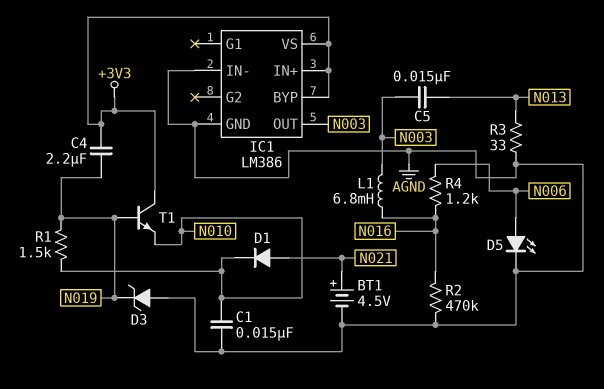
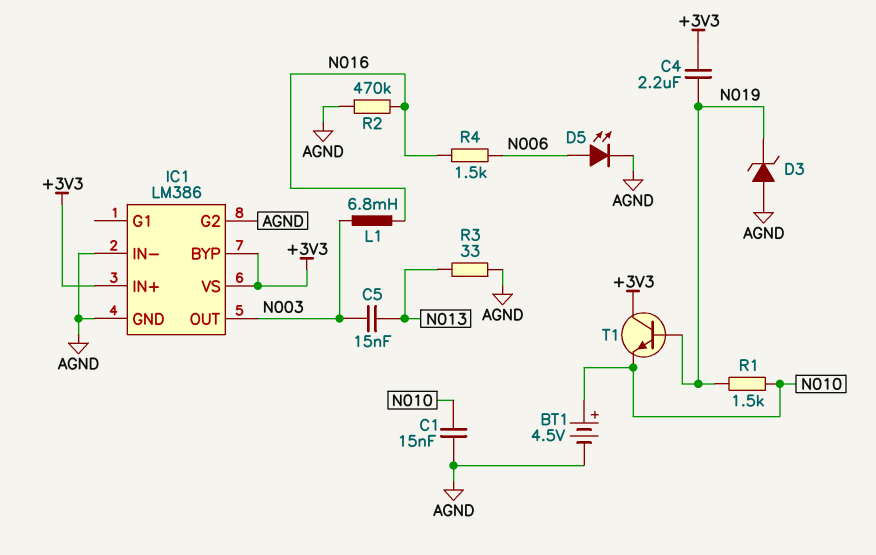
BT1: 4.5V (plus N021, minus AGND) -> 4.5V (plus N010, minus AGND)
D1: diode (A N021, K N010) -> none
IC1 pin G2: none -> AGND
R4: 1.2k (N006, N016) -> 1.5k (N006, N016)

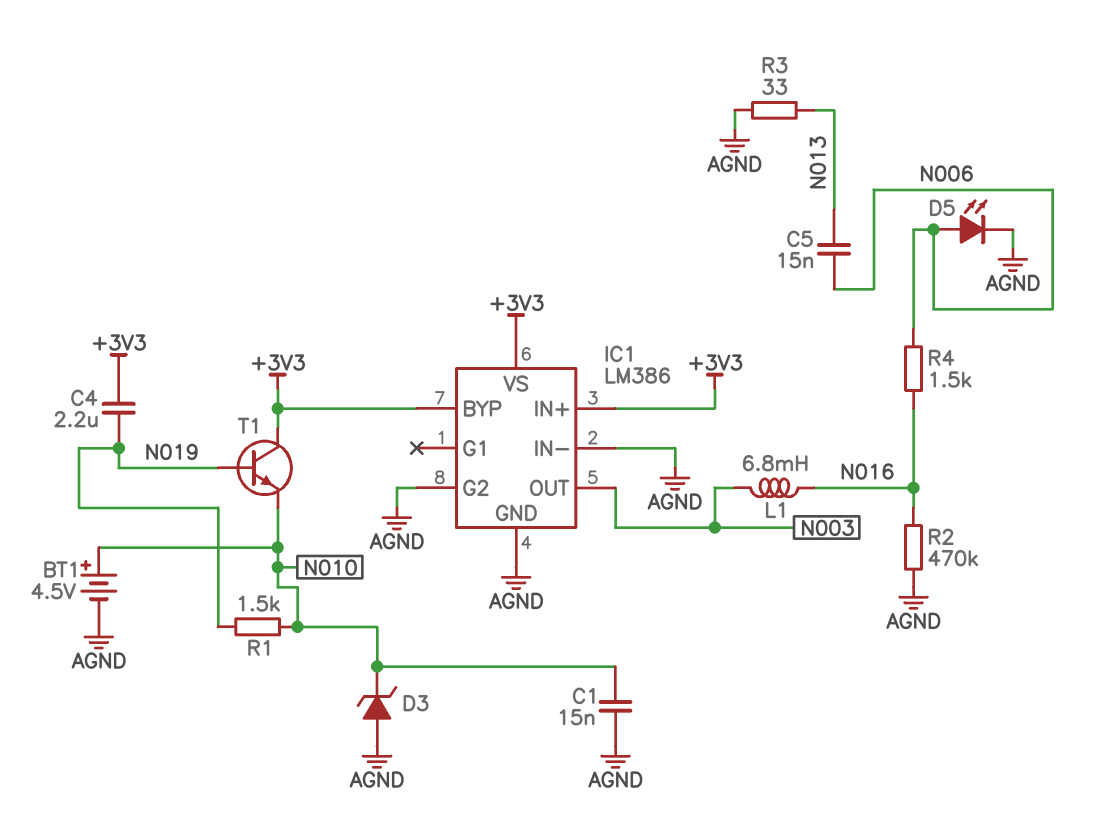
C5: 15nF (N003, N013) -> 15nF (N006, N013)
D3: zener (A AGND, K N019) -> zener (A AGND, K N010)

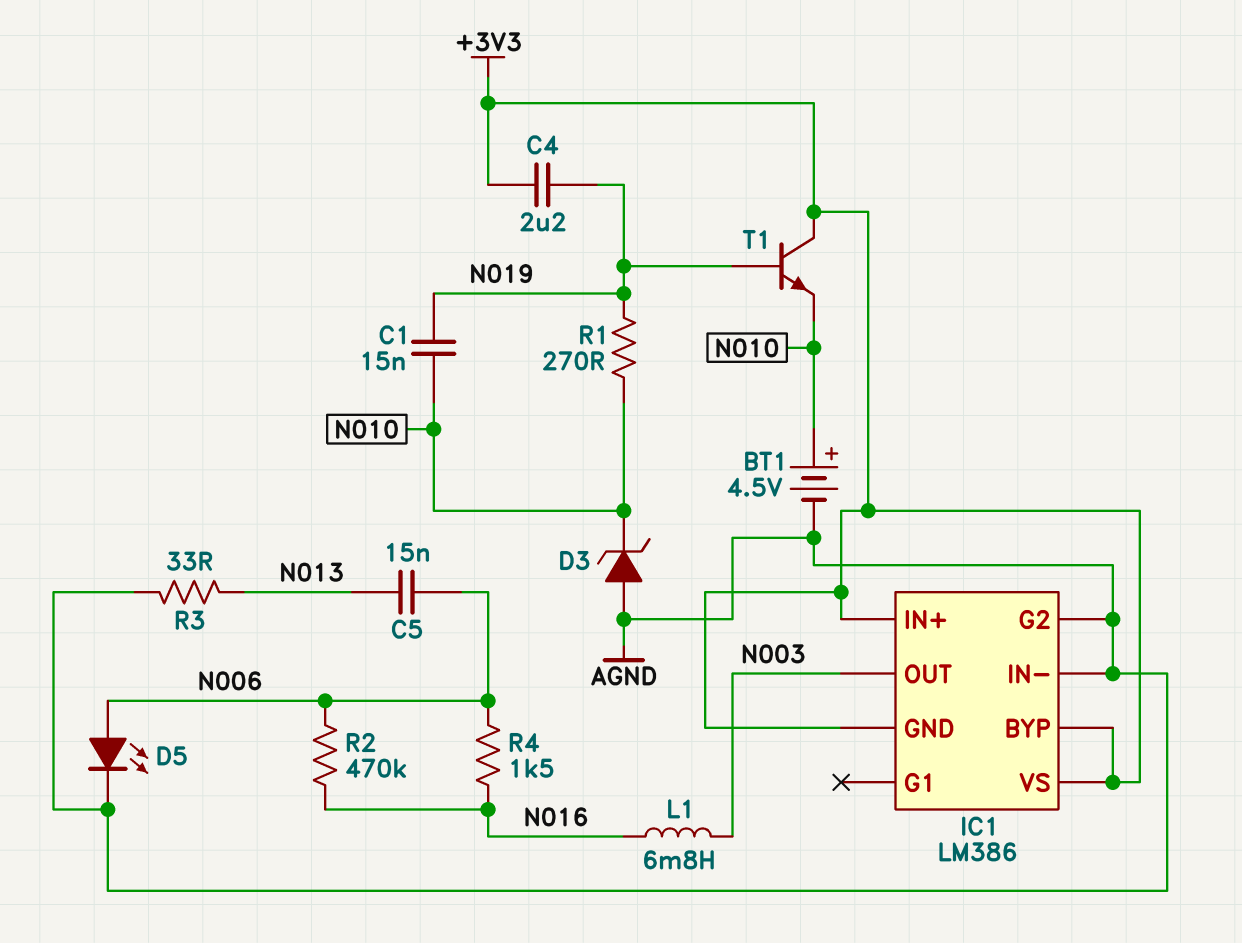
C1: 15nF (AGND, N010) -> 15nF (N010, N019)
IC1 pin GND: AGND -> +3V3
R1: 1.5k (N010, N019) -> 270 (N010, N019)
R2: 470k (AGND, N016) -> 470k (N006, N016)

